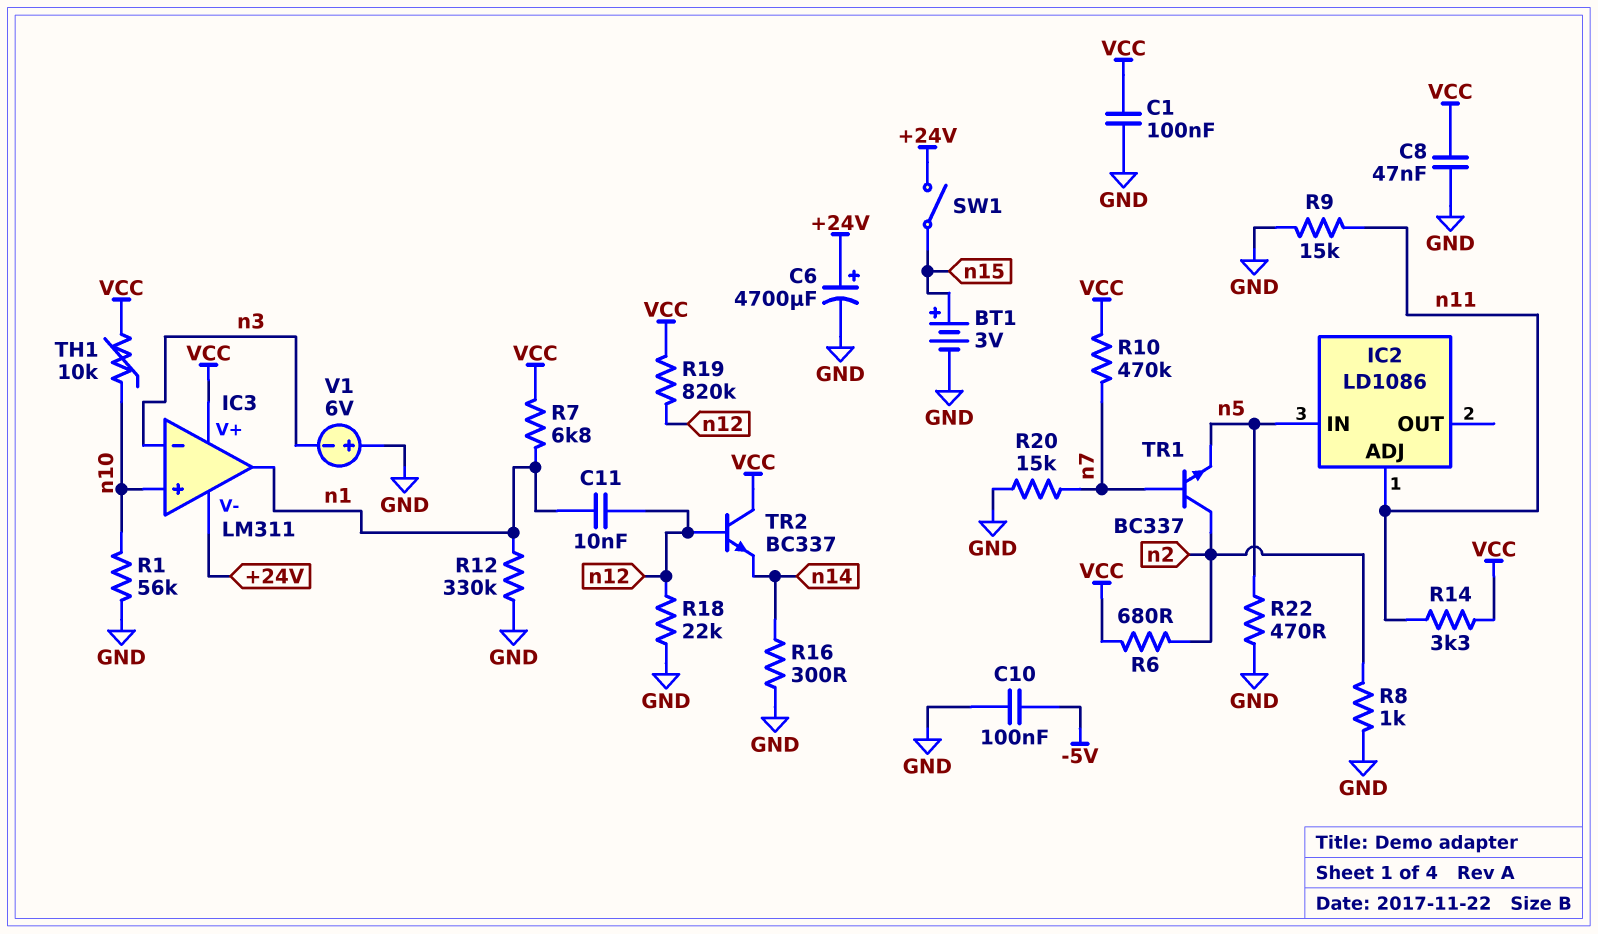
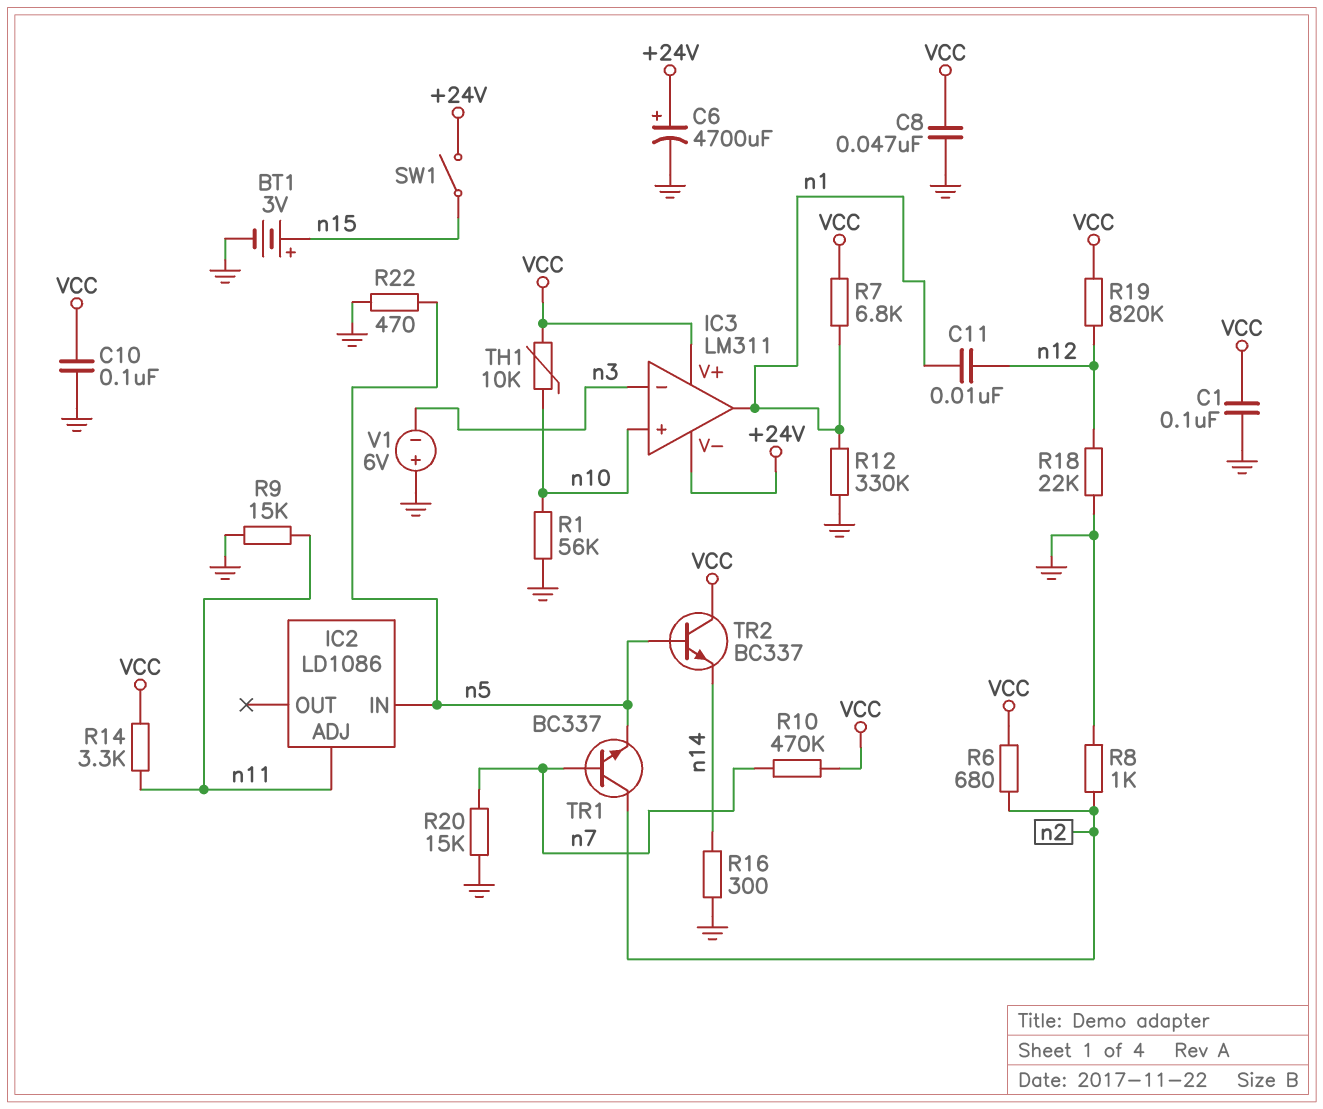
C10: 100nF (-5V, GND) -> 100nF (GND, VCC)
TR2: NPN BC337 (B n12, C VCC, E n14) -> NPN BC337 (B n5, C VCC, E n14)

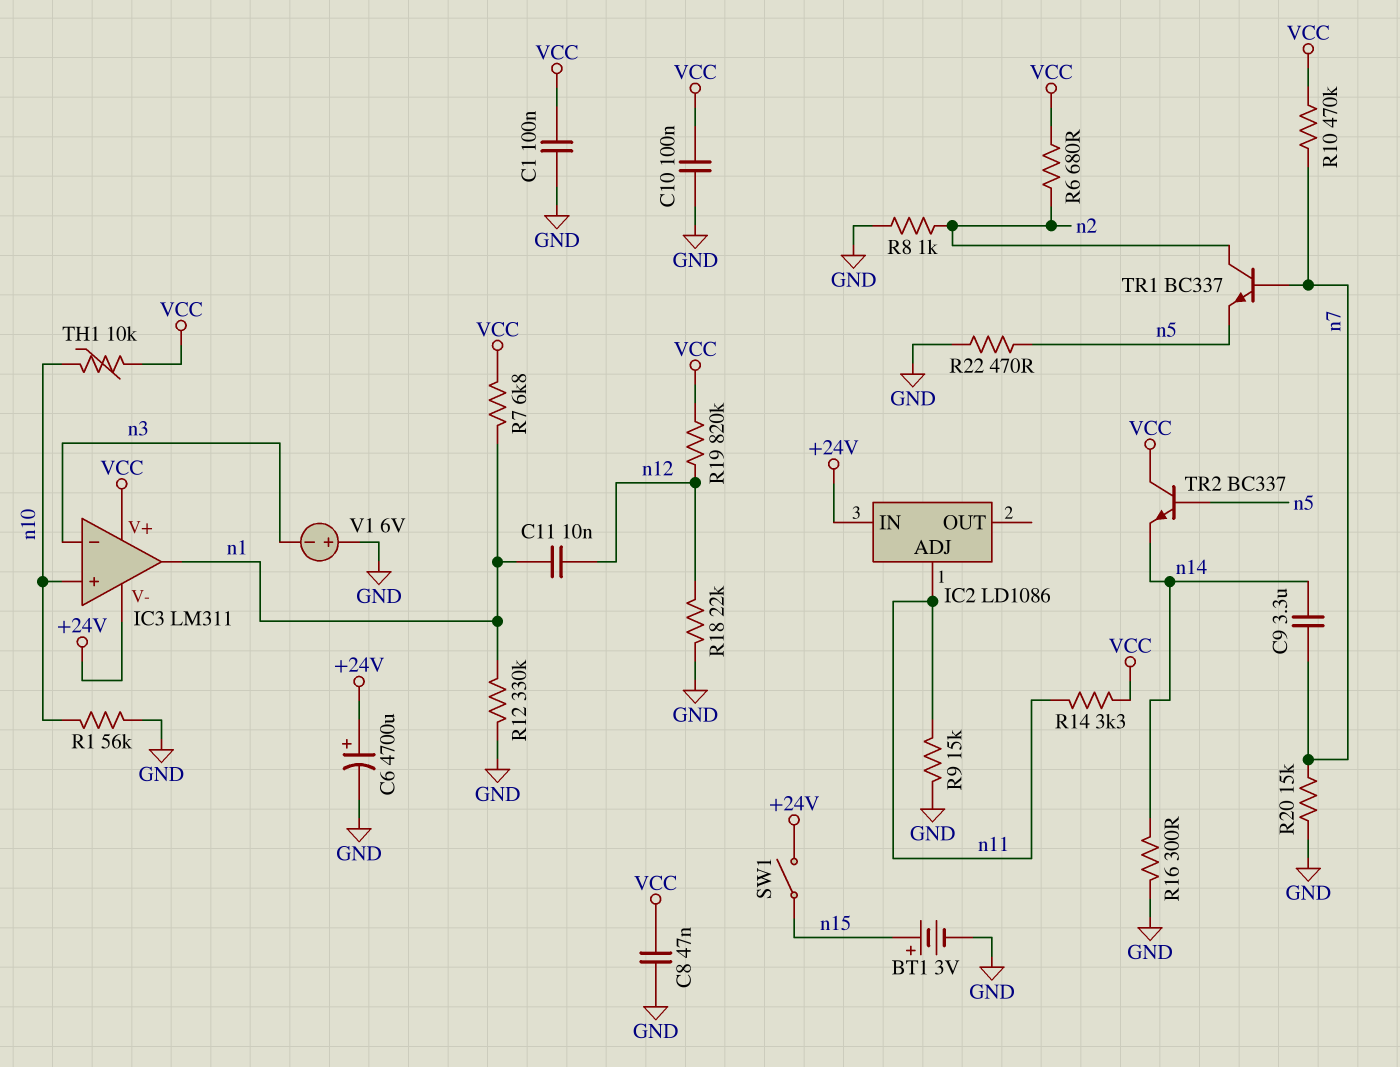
C9: none -> 3.3uF (n7, n14)
IC2 pin IN: n5 -> +24V

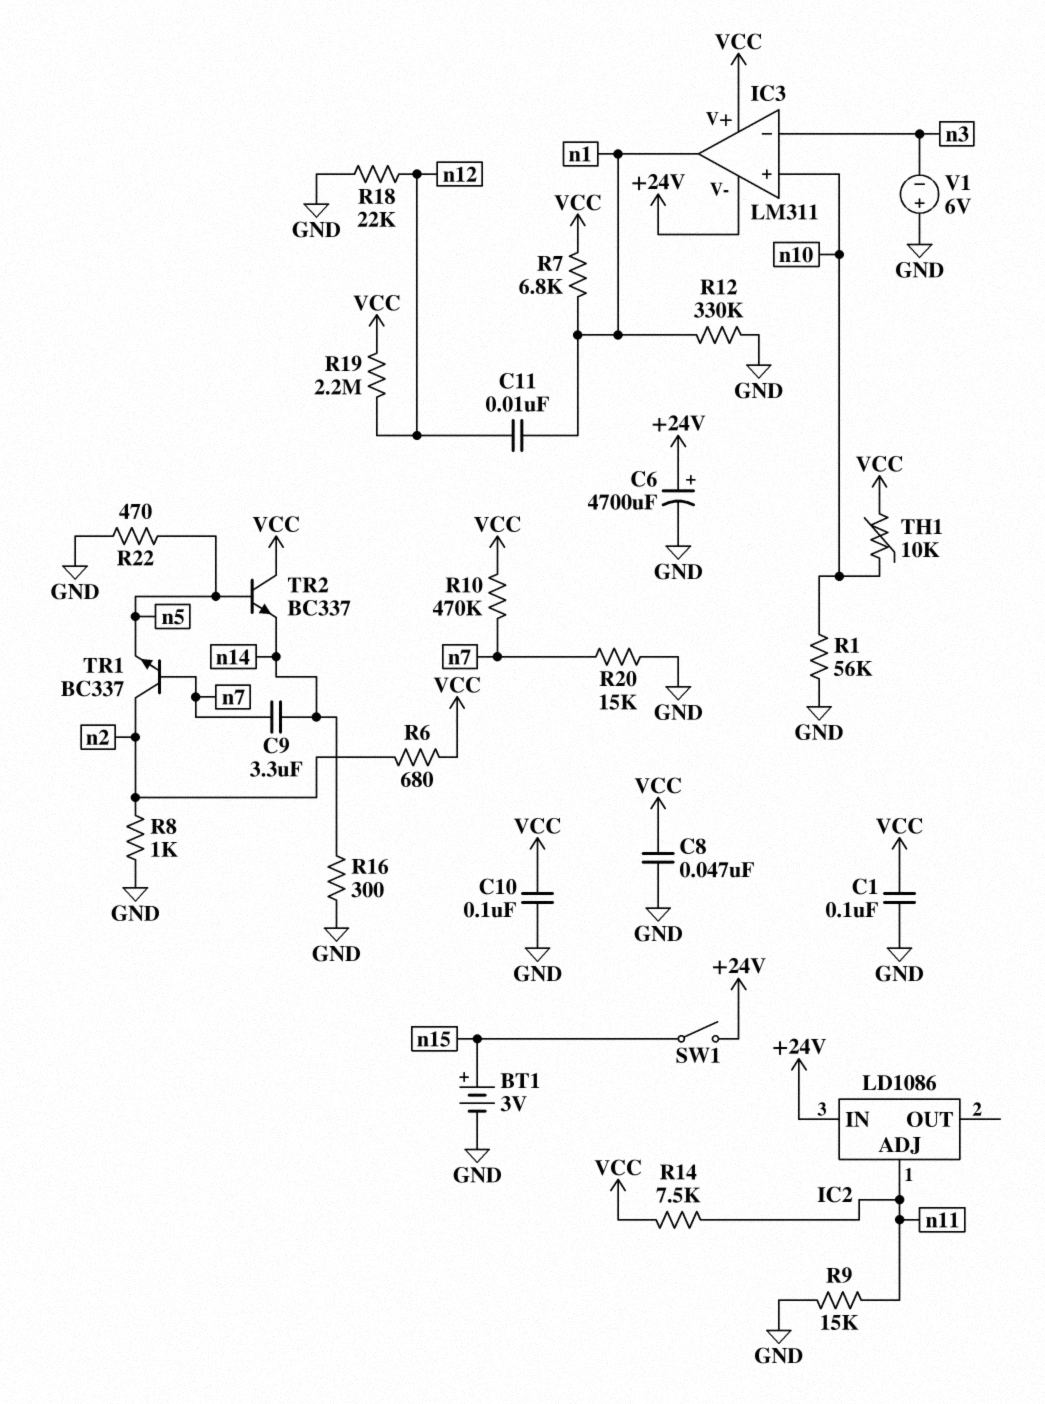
R14: 3.3k (VCC, n11) -> 7.5k (VCC, n11)
R19: 820k (VCC, n12) -> 2.2M (VCC, n12)

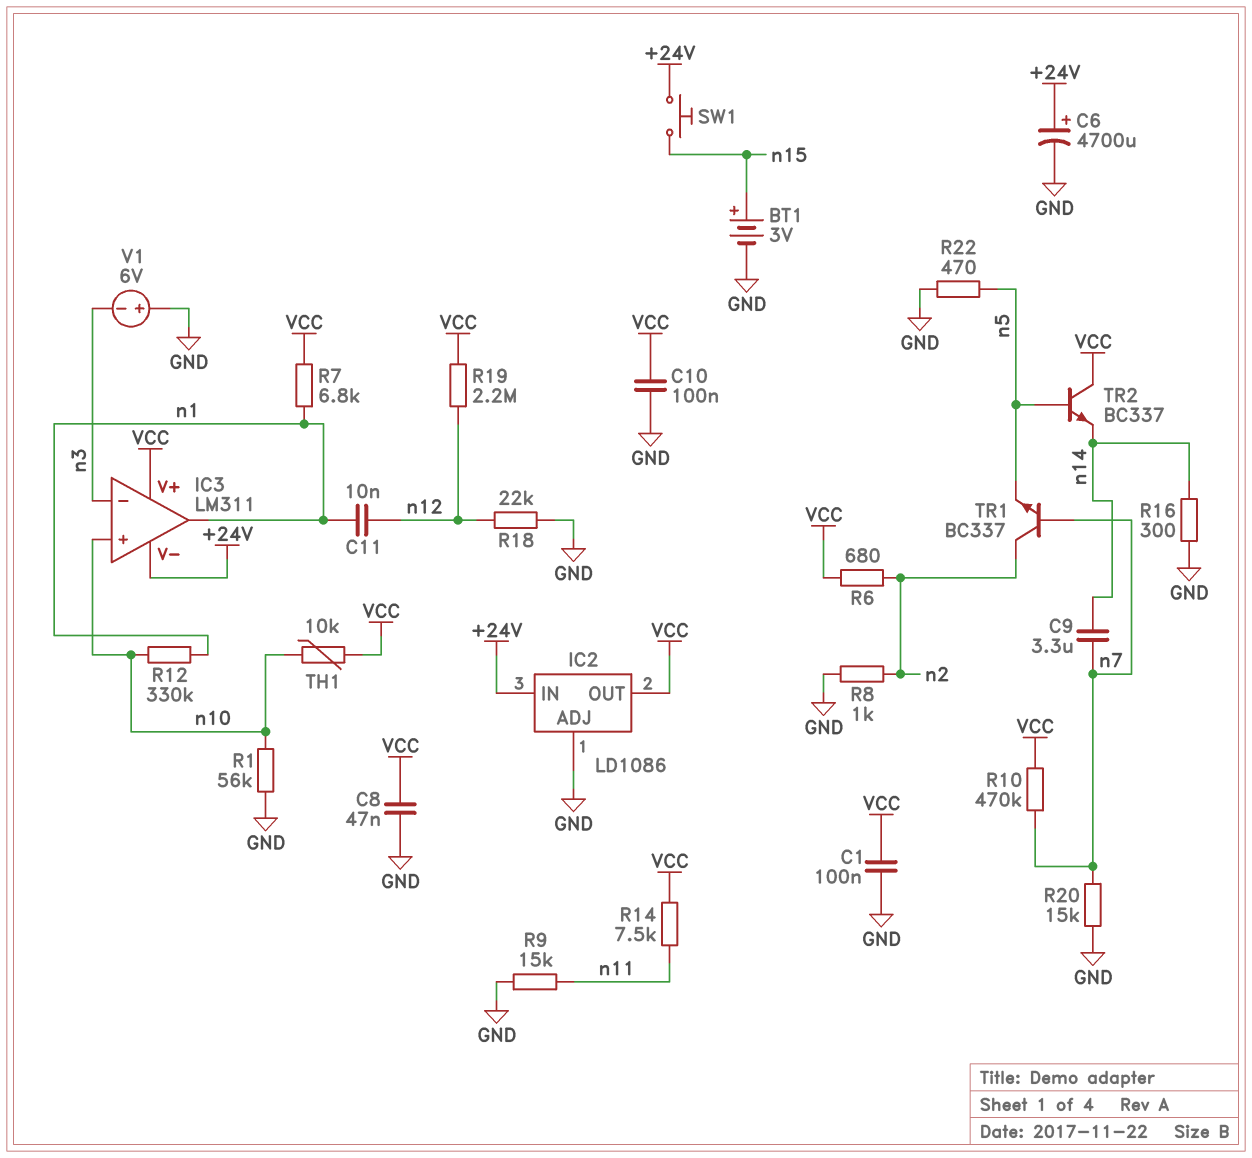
IC2 pin ADJ: n11 -> GND
IC2 pin OUT: none -> VCC
R12: 330k (GND, n1) -> 330k (n1, n10)
SW1: switch (+24V, n15) -> button (+24V, n15)

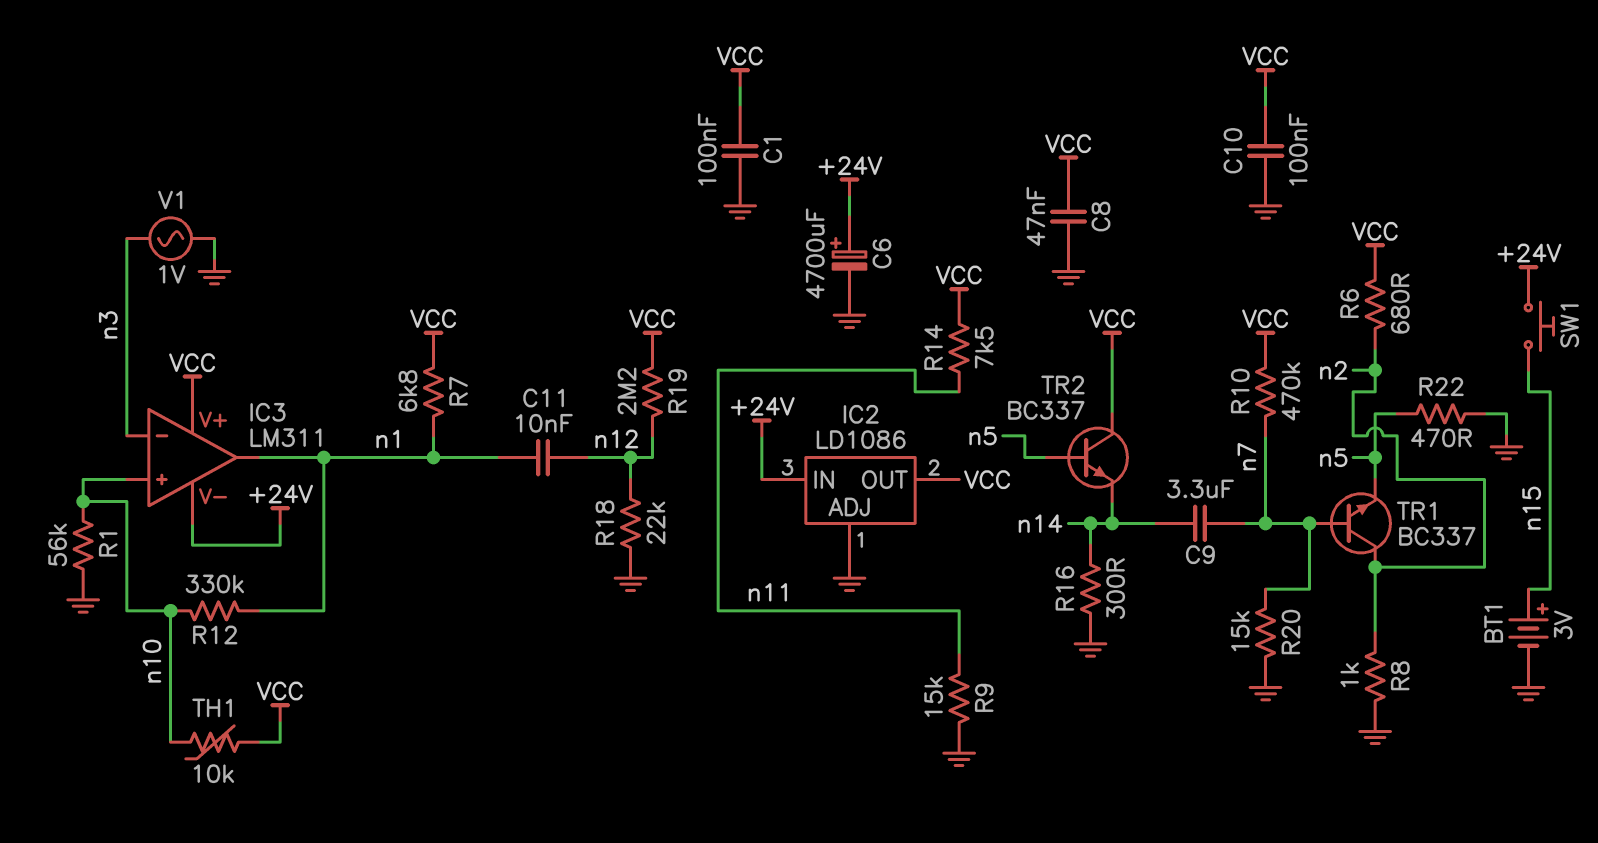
V1: 6V (plus GND, minus n3) -> AC 1V (GND, n3)

